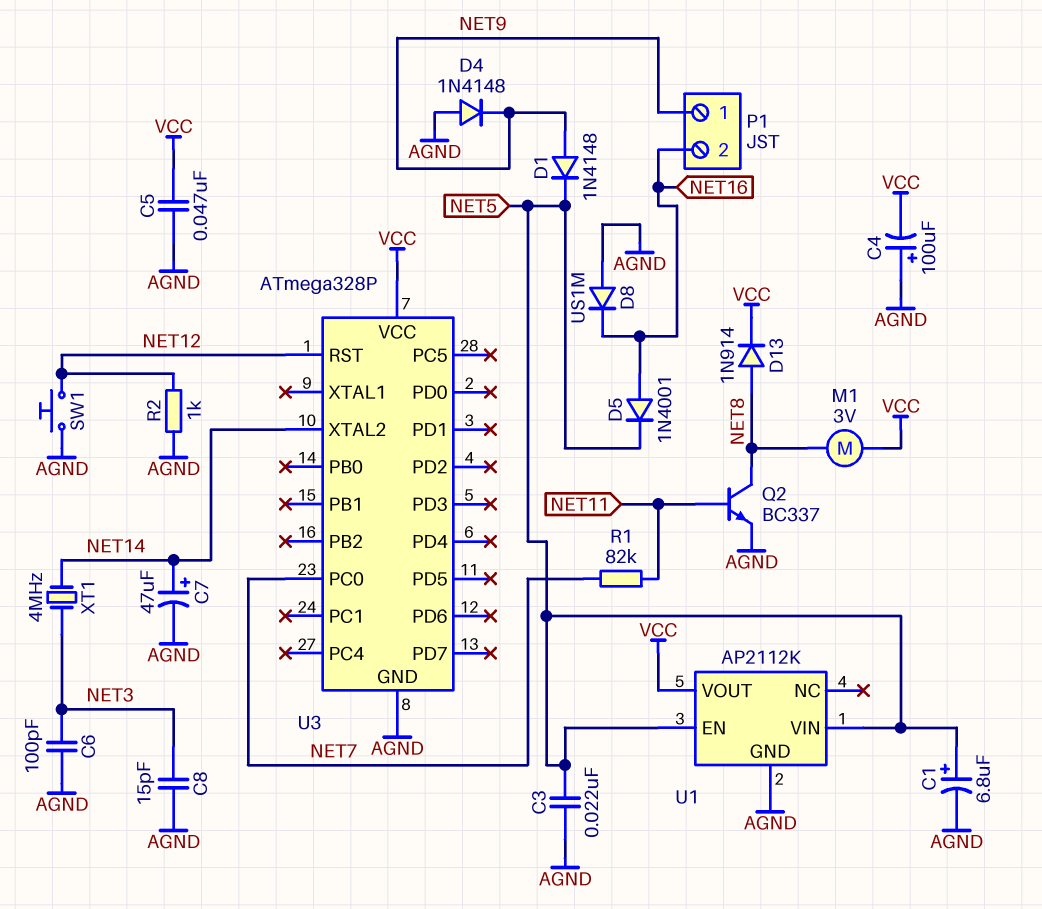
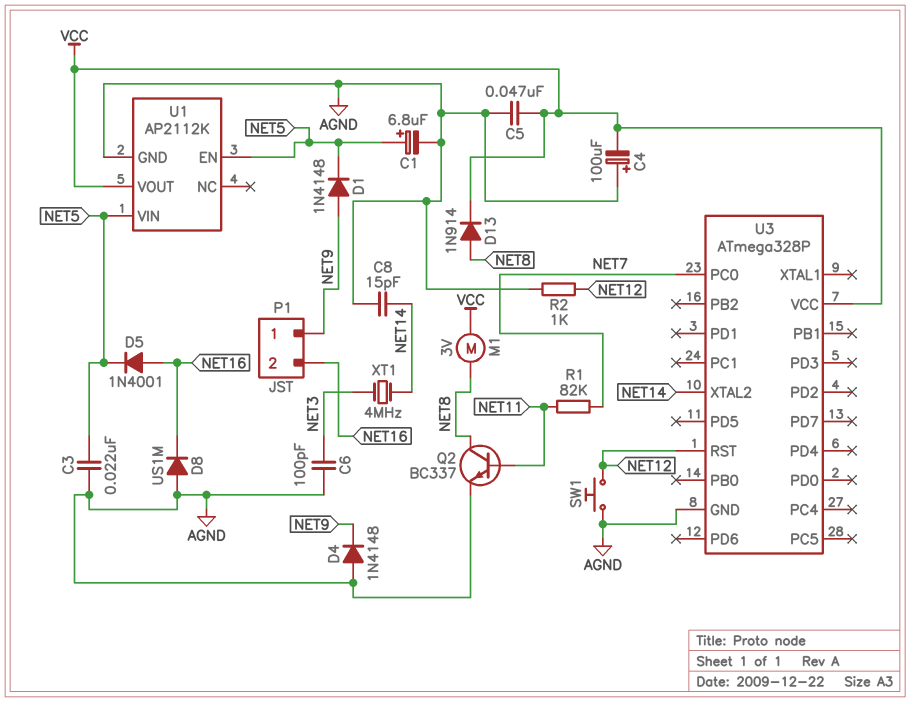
C7: 47uF (plus NET14, minus AGND) -> none
C8: 15pF (AGND, NET3) -> 15pF (AGND, NET14)

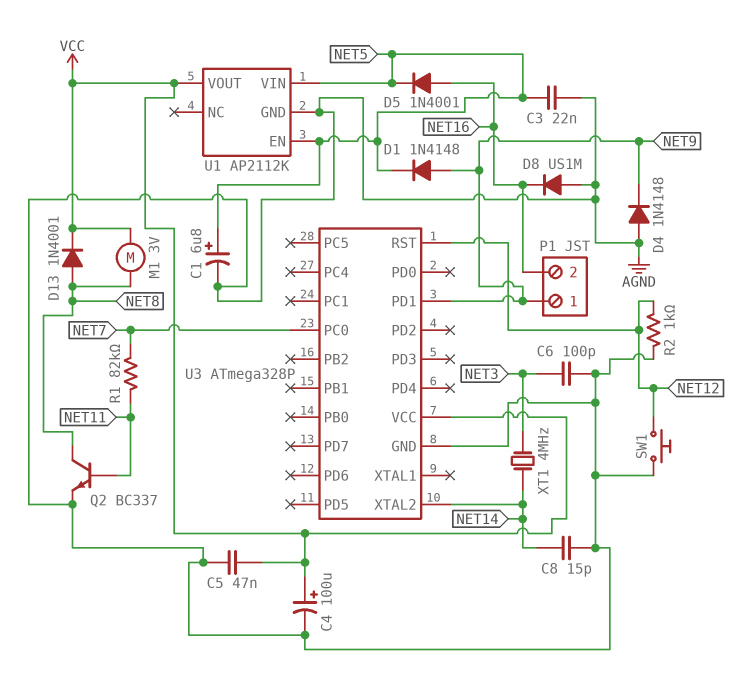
C4: 100uF (plus AGND, minus VCC) -> 100uF (plus VCC, minus AGND)
D13: diode 1N914 (A NET8, K VCC) -> diode 1N4001 (A NET8, K VCC)
U3 pin PD1: none -> NET9

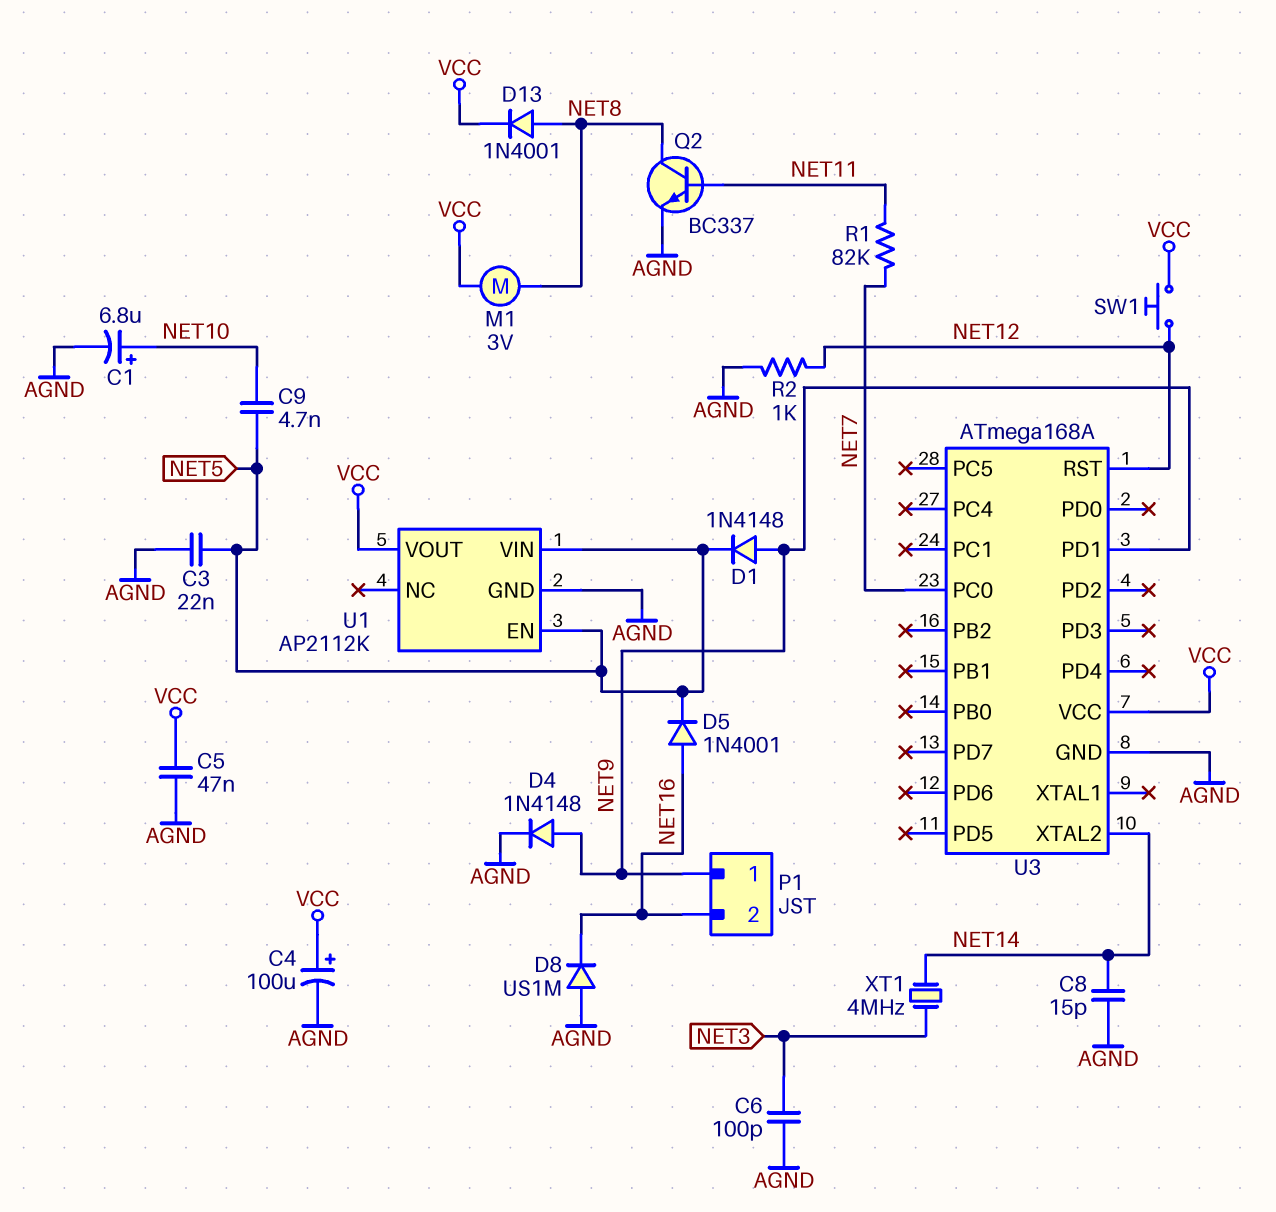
C1: 6.8uF (plus NET5, minus AGND) -> 6.8uF (plus NET10, minus AGND)
C9: none -> 4.7nF (NET5, NET10)
D4: diode 1N4148 (A AGND, K NET9) -> diode 1N4148 (A NET9, K AGND)
SW1: button (AGND, NET12) -> button (NET12, VCC)
U3: ATmega328P -> ATmega168A

